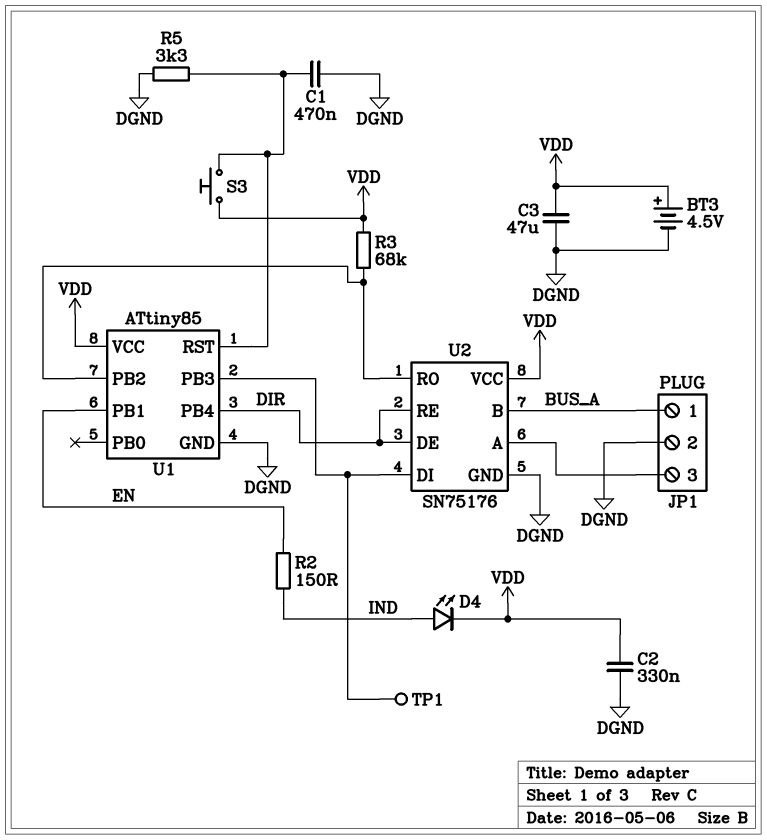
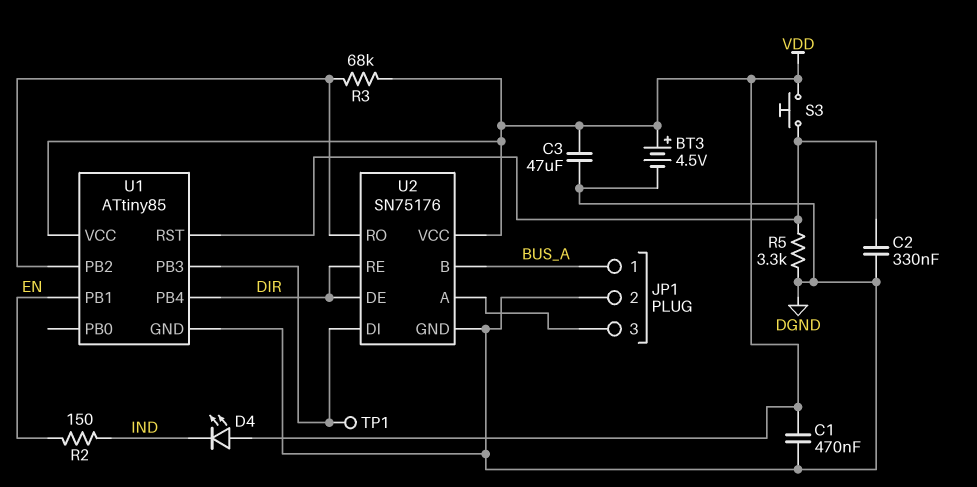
C1: 470nF (DGND, U1/RST) -> 470nF (DGND, VDD)
C2: 330nF (DGND, VDD) -> 330nF (DGND, U1/RST)
D4: LED (A IND, K VDD) -> LED (A VDD, K IND)

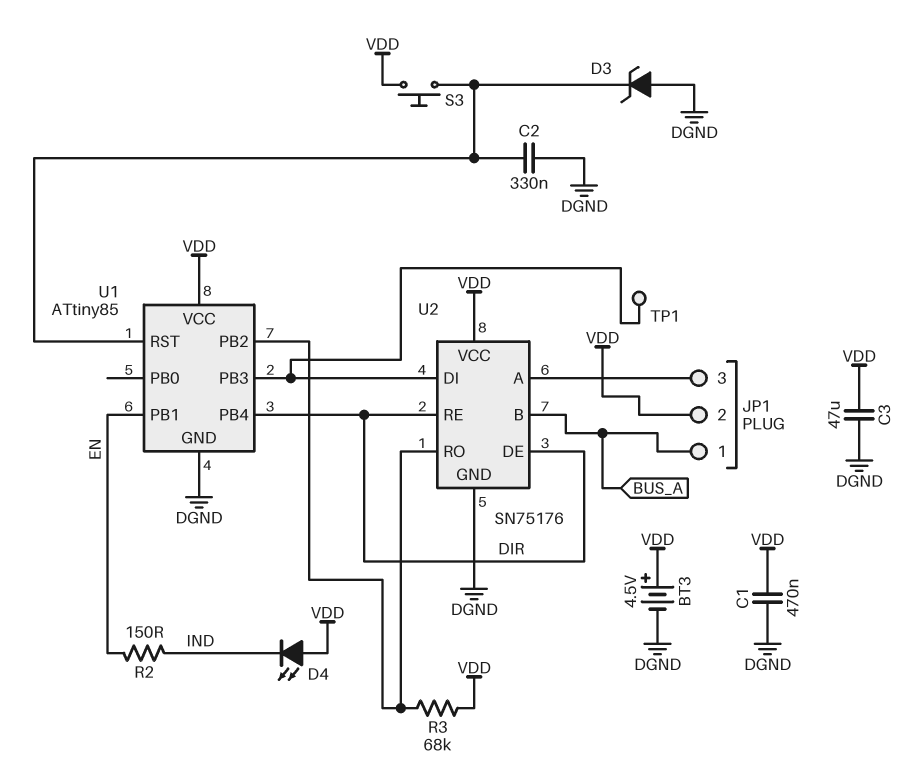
D3: none -> zener (A DGND, K U1/RST)
JP1 pin 2: DGND -> VDD
R5: 3.3k (DGND, U1/RST) -> none

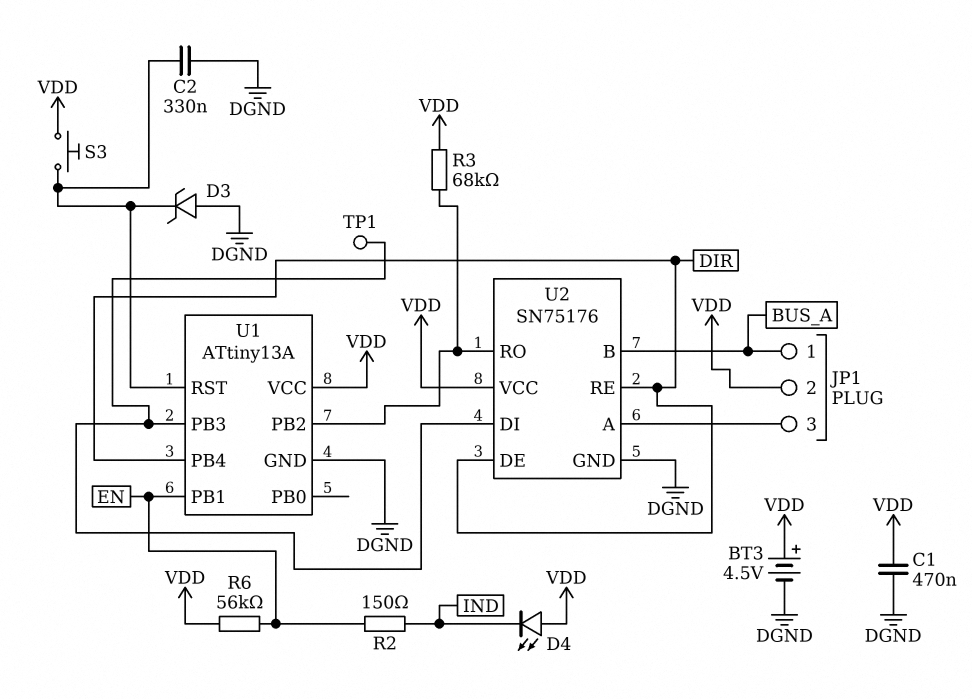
C3: 47uF (DGND, VDD) -> none
R6: none -> 56k (EN, VDD)
U1: ATtiny85 -> ATtiny13A

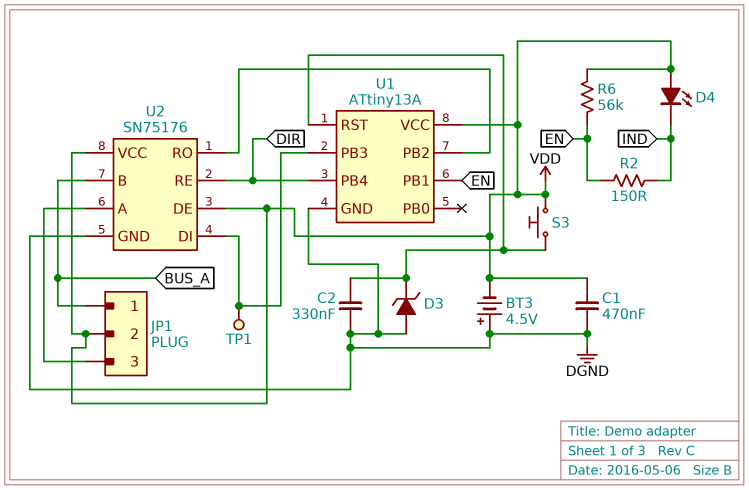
BT3: 4.5V (plus VDD, minus DGND) -> 4.5V (plus DGND, minus VDD)
R3: 68k (U1/PB2, VDD) -> none
U2 pin DE: DIR -> VDD

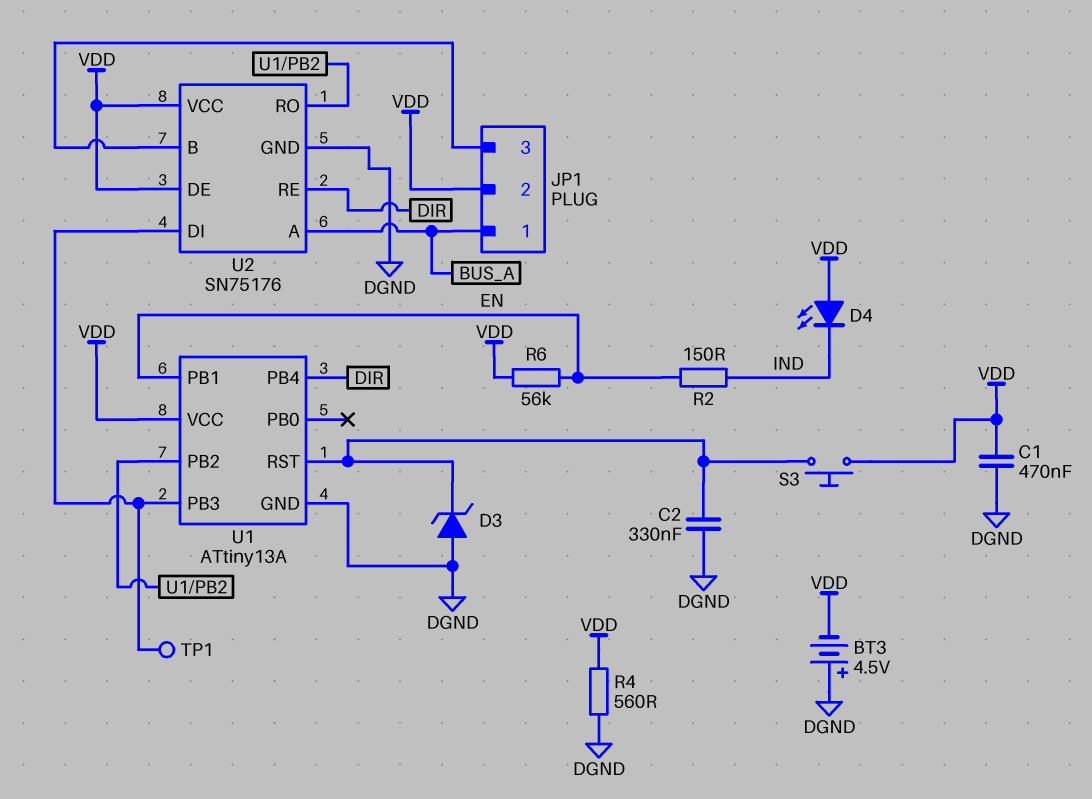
R4: none -> 560 (DGND, VDD)
U2 pin A: JP1/3 -> BUS_A
U2 pin B: BUS_A -> JP1/3

